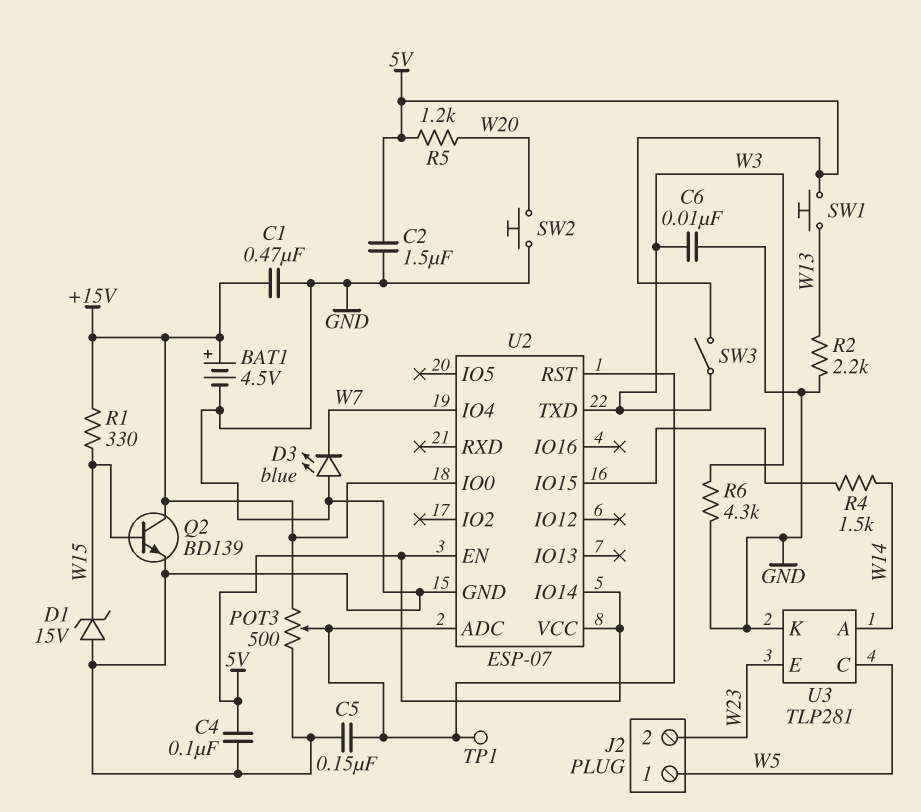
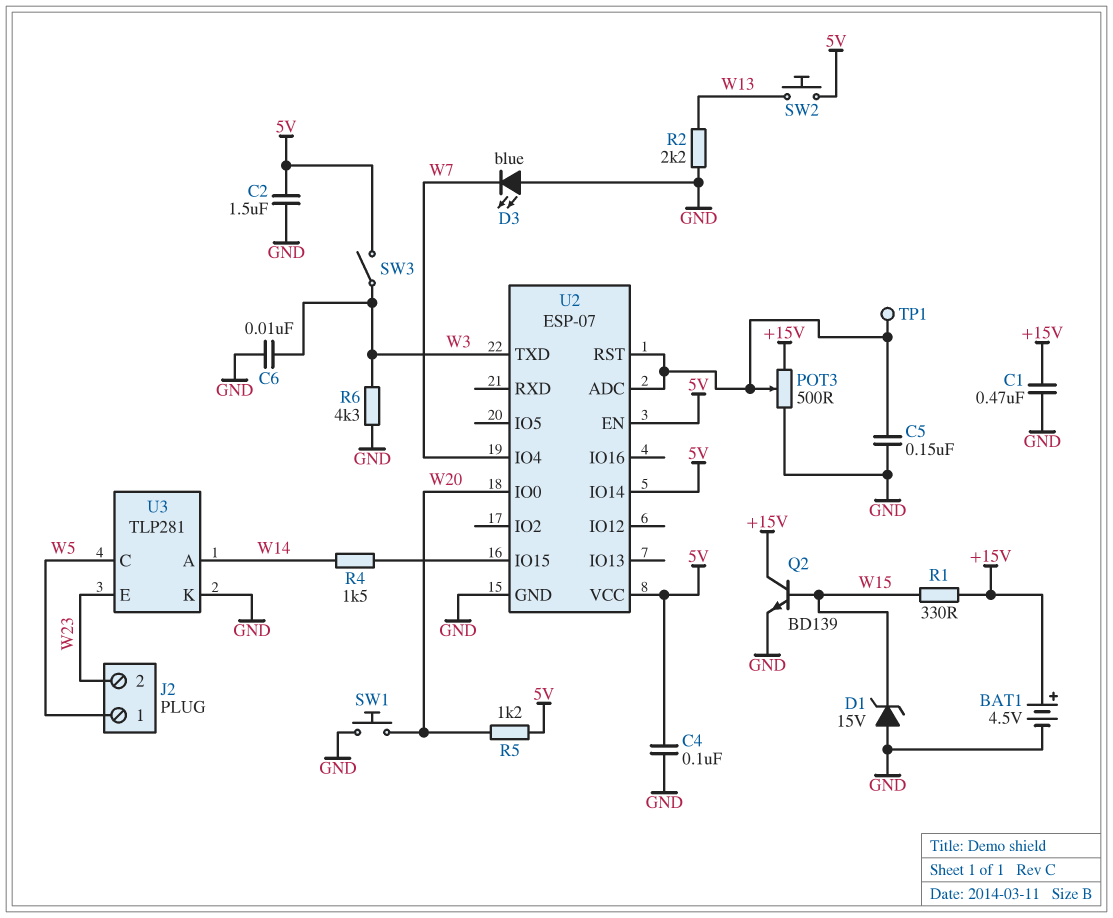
SW1: button (5V, W13) -> button (GND, W20)
SW2: button (GND, W20) -> button (5V, W13)
U2 pin IO0: +15V -> W20

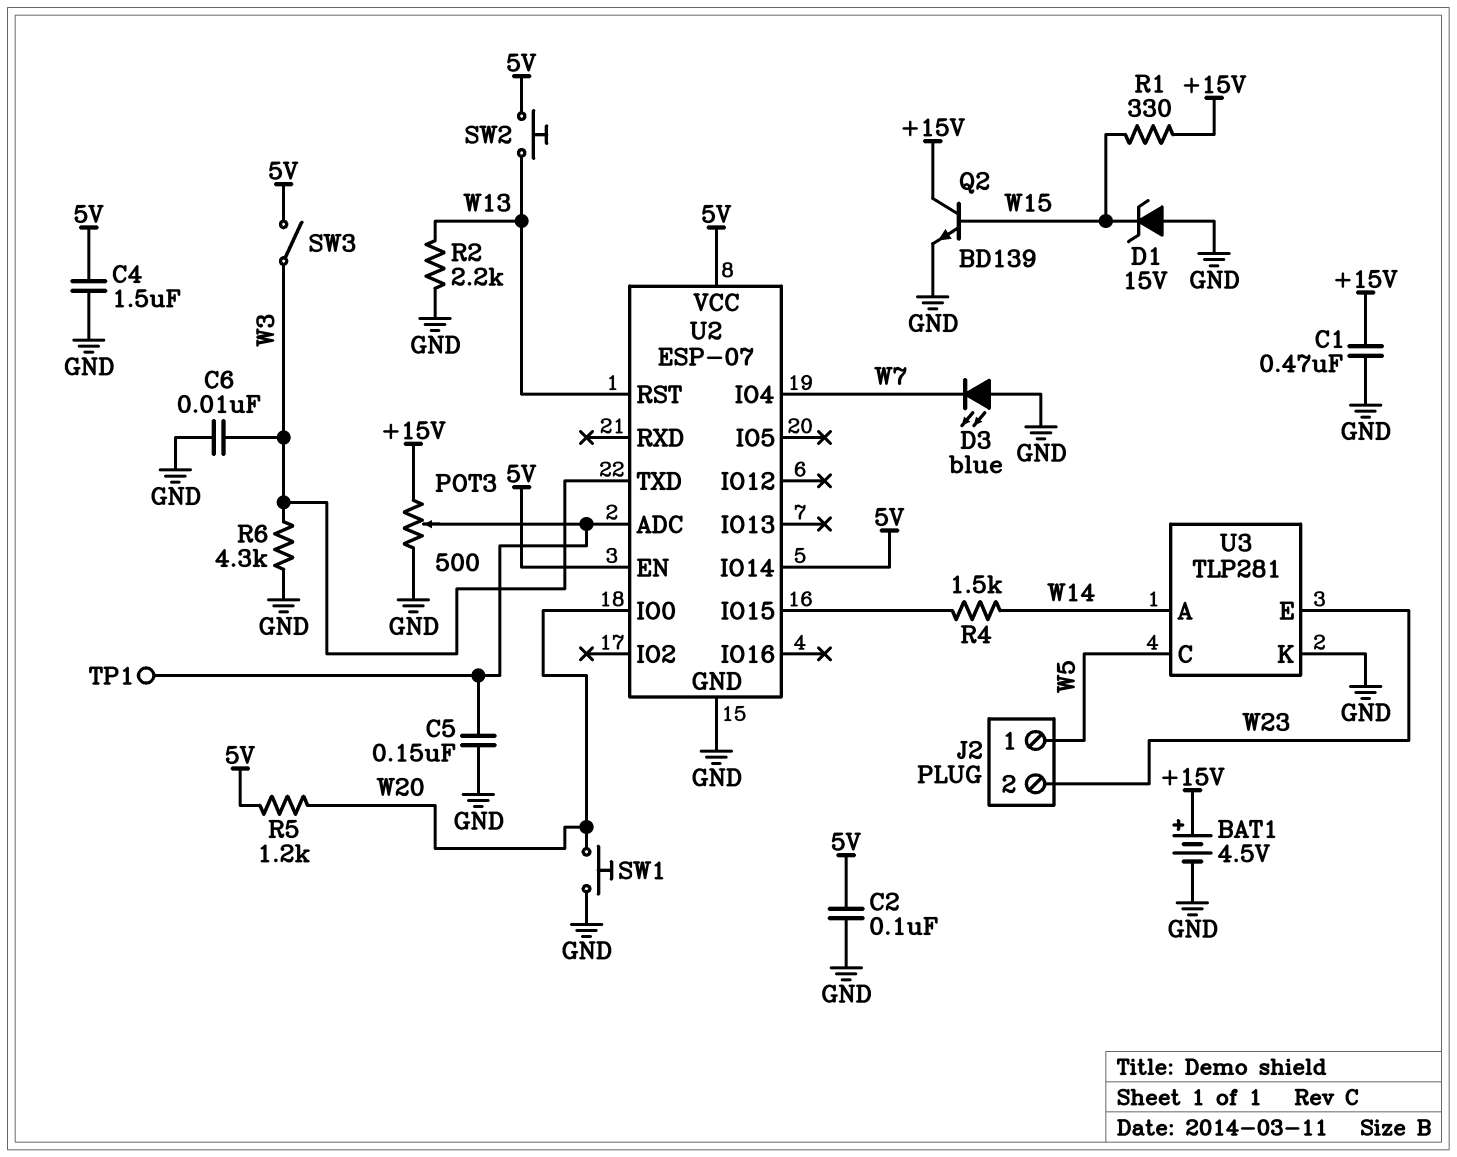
C2: 1.5uF (5V, GND) -> 100nF (5V, GND)
C4: 100nF (5V, GND) -> 1.5uF (5V, GND)
U2 pin RST: U2/ADC -> W13

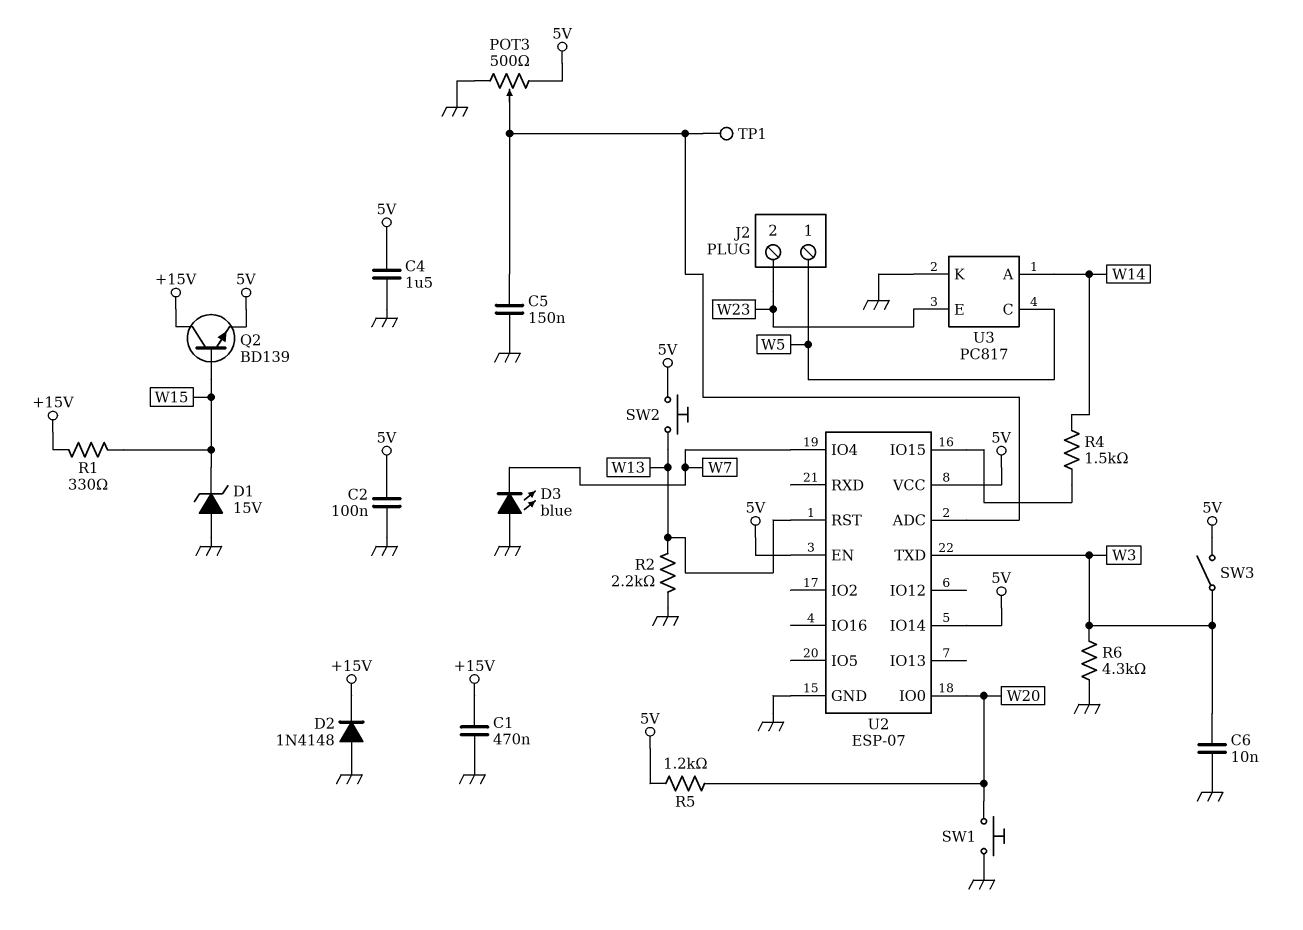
BAT1: 4.5V (plus +15V, minus GND) -> none
D2: none -> diode 1N4148 (A GND, K +15V)
POT3: 500 (+15V, GND, wiper U2/ADC) -> 500 (5V, GND, wiper U2/ADC)
Q2: NPN BD139 (B W15, C +15V, E GND) -> NPN BD139 (B W15, C +15V, E 5V)
U3: TLP281 -> PC817

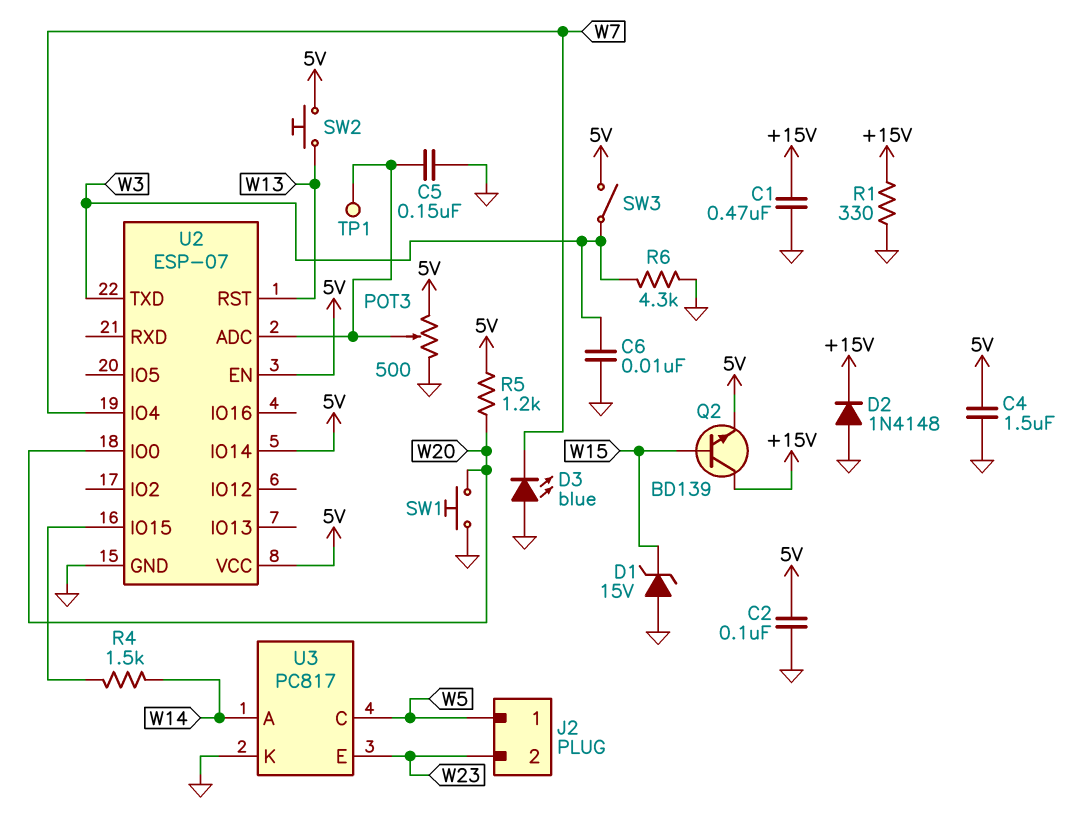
R1: 330 (+15V, W15) -> 330 (+15V, GND)
R2: 2.2k (GND, W13) -> none

